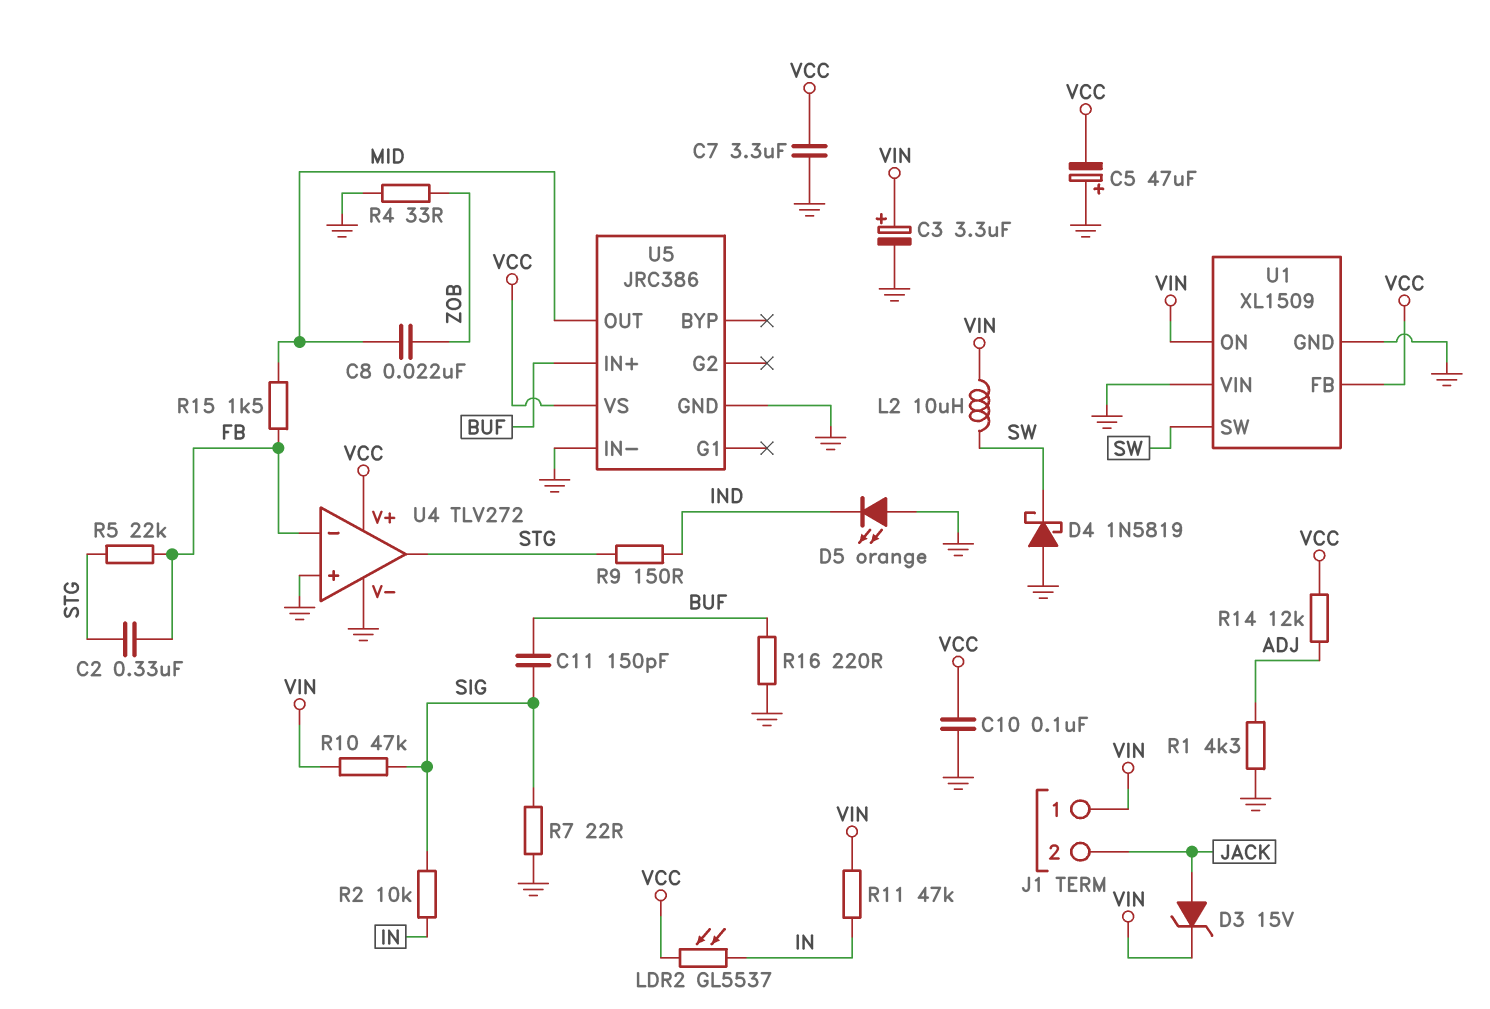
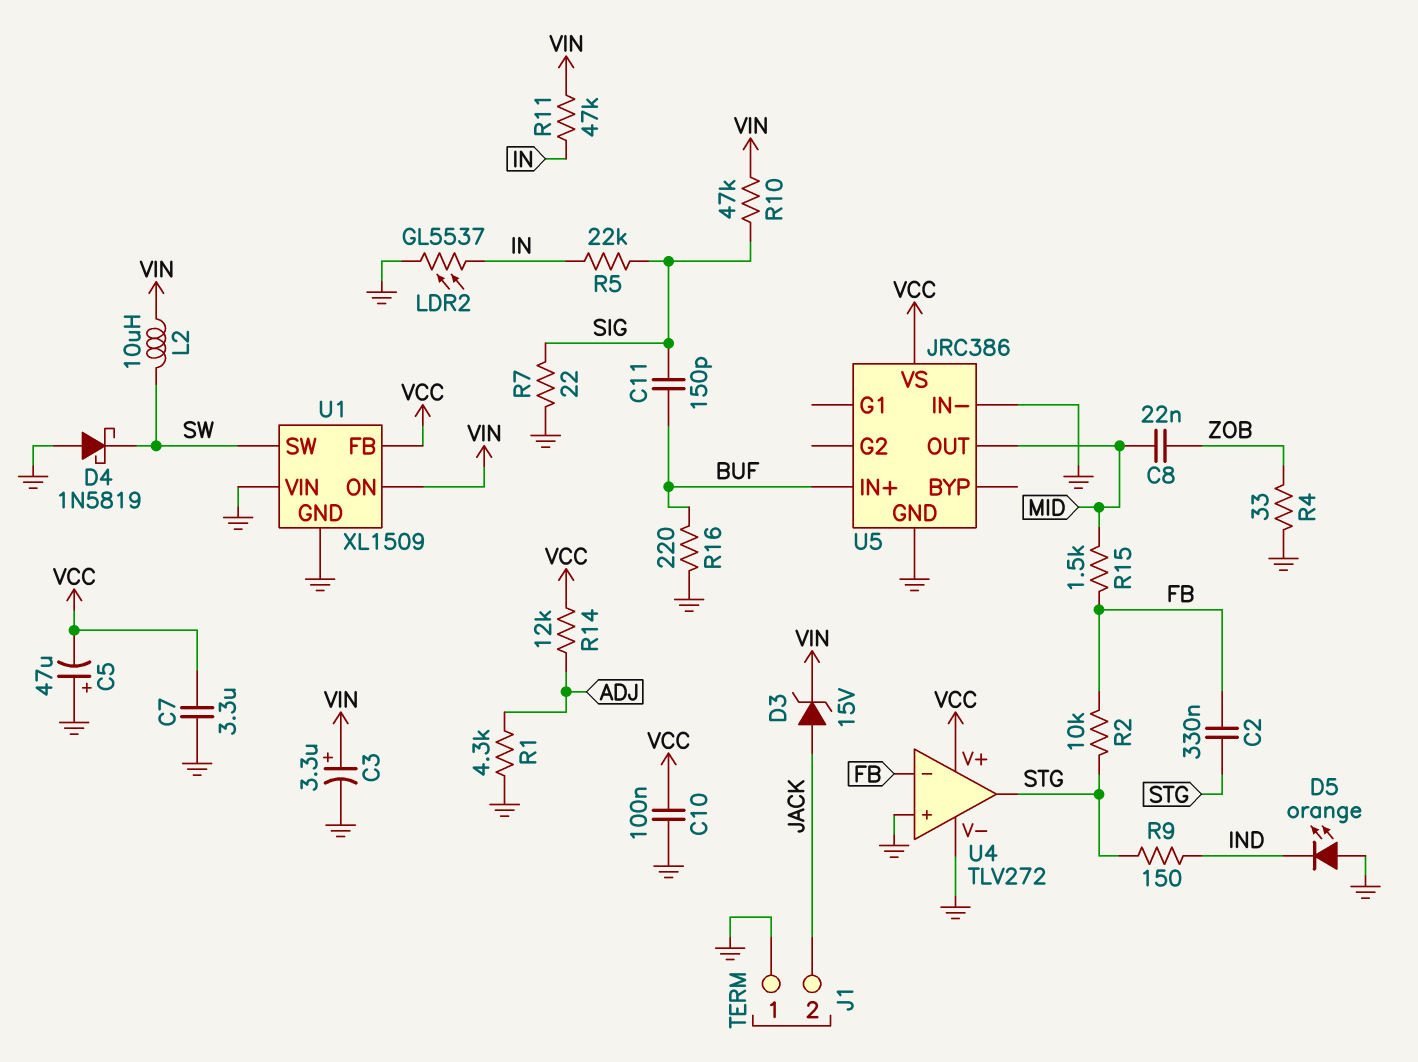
J1 pin 1: VIN -> GND
LDR2: GL5537 (IN, VCC) -> GL5537 (GND, IN)
R2: 10k (IN, SIG) -> 10k (FB, STG)
R5: 22k (FB, STG) -> 22k (IN, SIG)

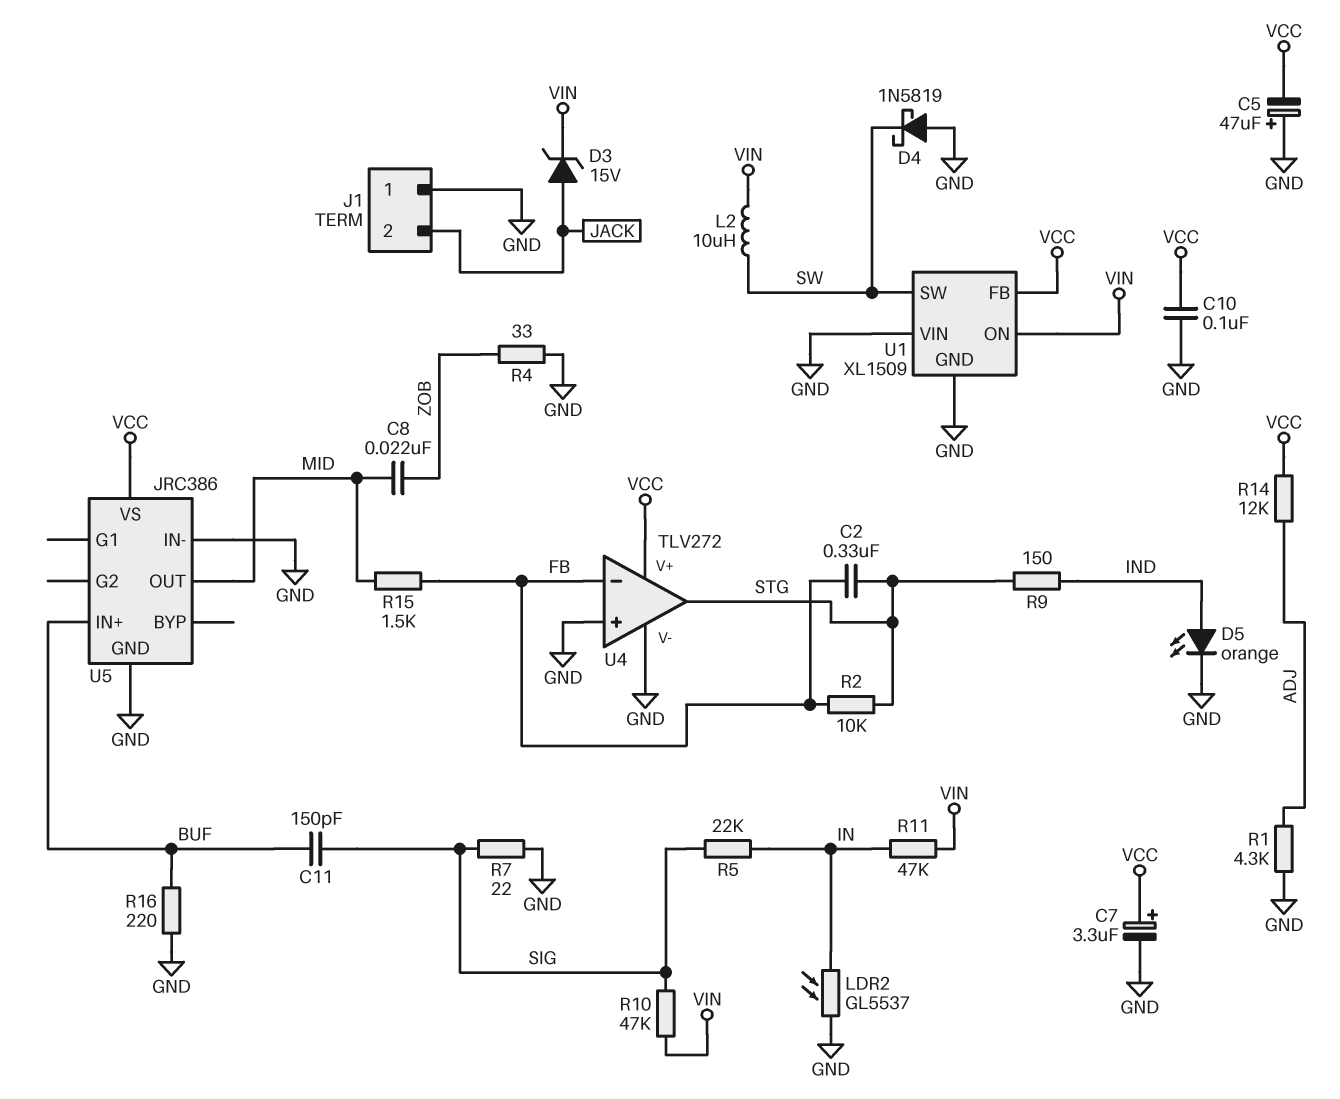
C3: 3.3uF (plus VIN, minus GND) -> none
C7: 3.3uF (GND, VCC) -> 3.3uF (plus VCC, minus GND)
D5: LED orange (A GND, K IND) -> LED orange (A IND, K GND)

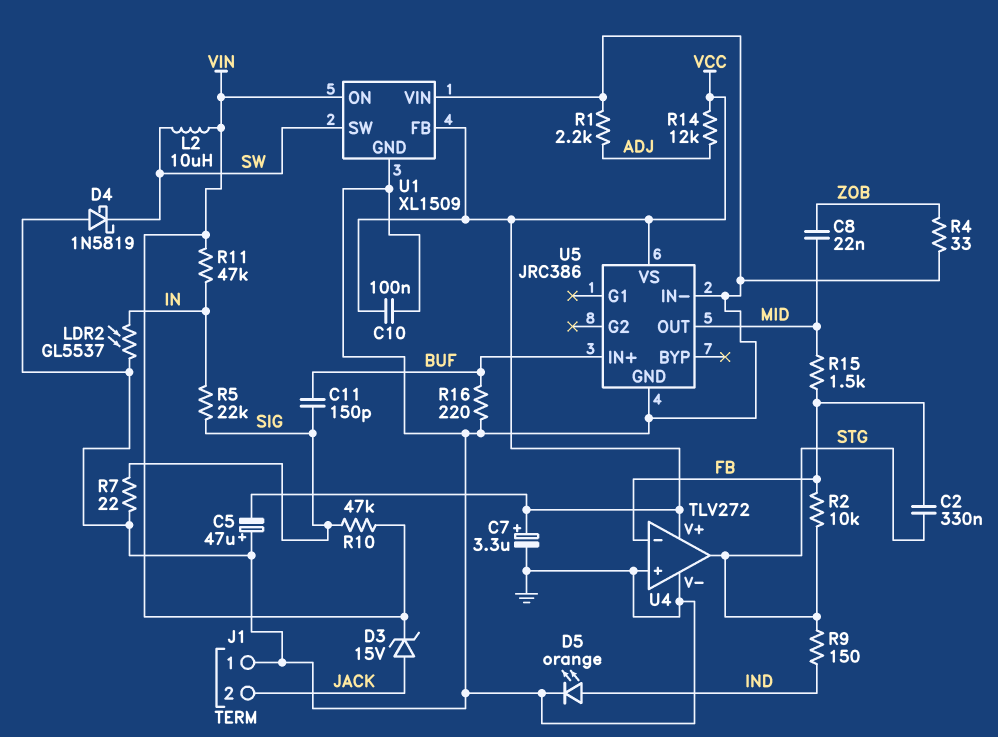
R1: 4.3k (ADJ, GND) -> 2.2k (ADJ, GND)

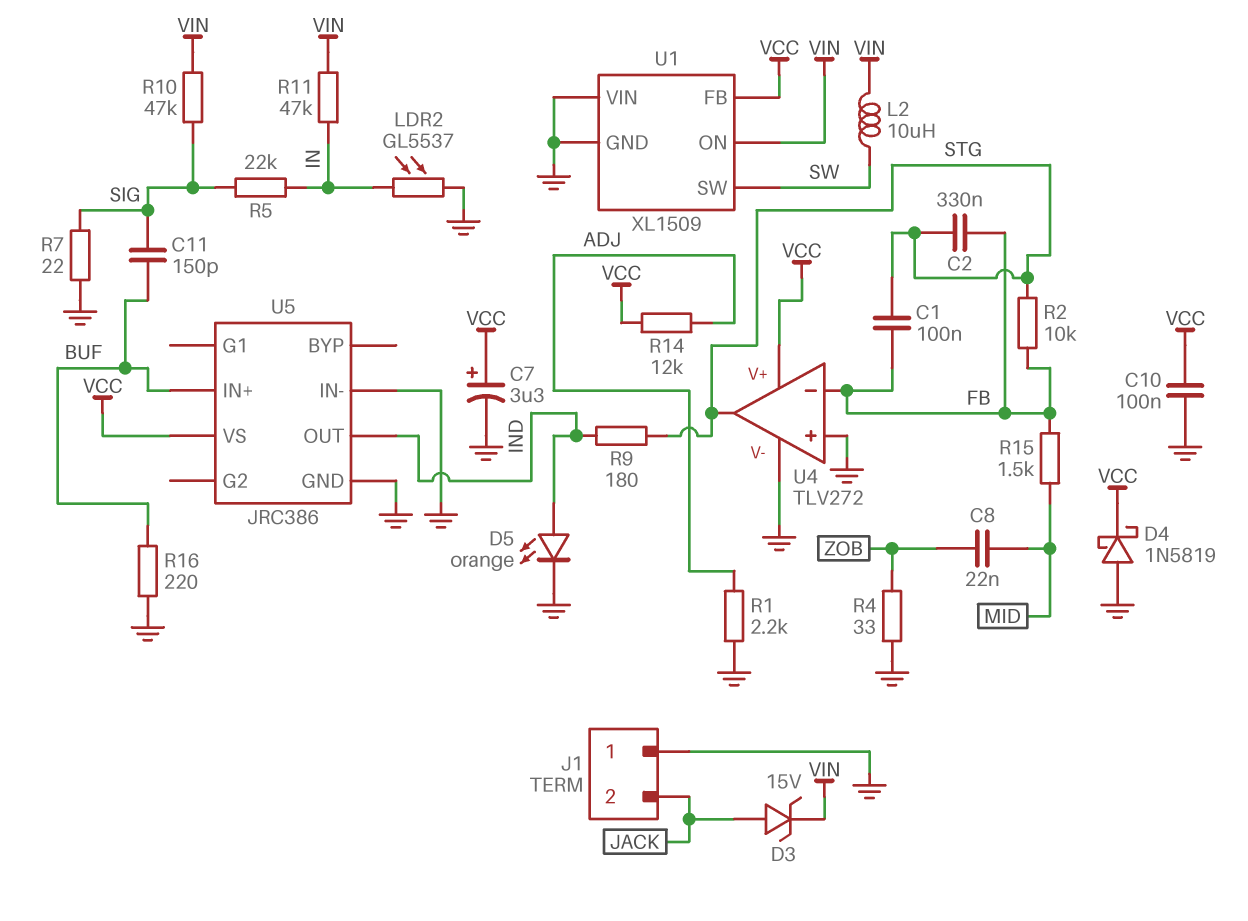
C1: none -> 100nF (FB, STG)
C5: 47uF (plus GND, minus VCC) -> none
D4: schottky 1N5819 (A GND, K SW) -> schottky 1N5819 (A GND, K VCC)
R9: 150 (IND, STG) -> 180 (IND, STG)
U5 pin OUT: MID -> IND

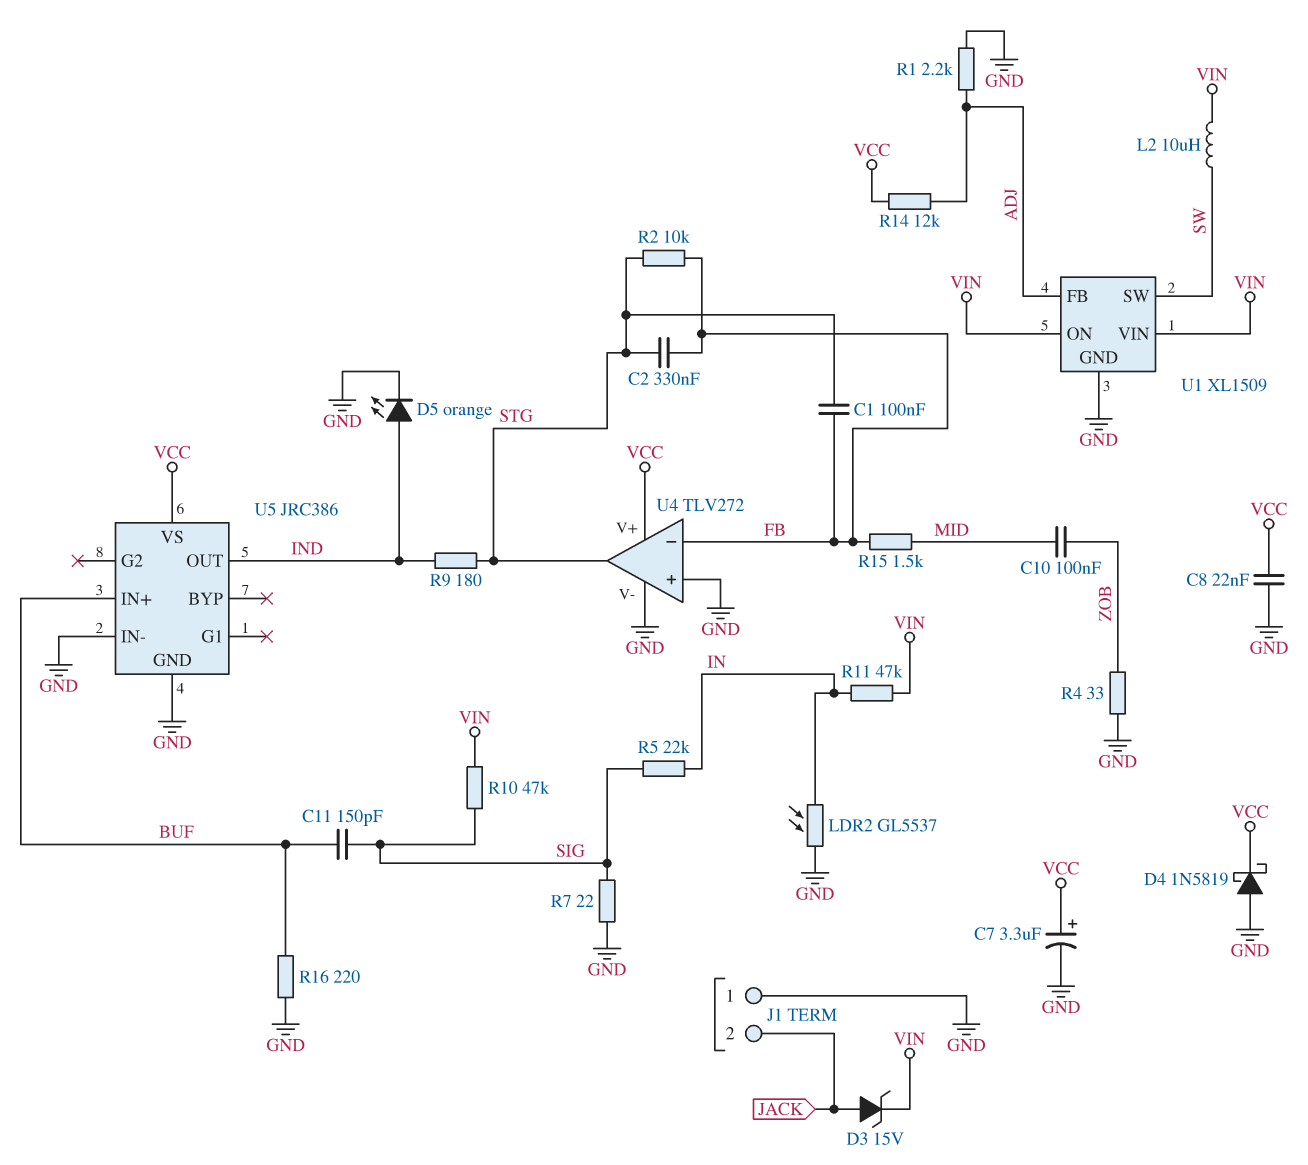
C8: 22nF (MID, ZOB) -> 22nF (GND, VCC)
C10: 100nF (GND, VCC) -> 100nF (MID, ZOB)
U1 pin FB: VCC -> ADJ
U1 pin VIN: GND -> VIN

